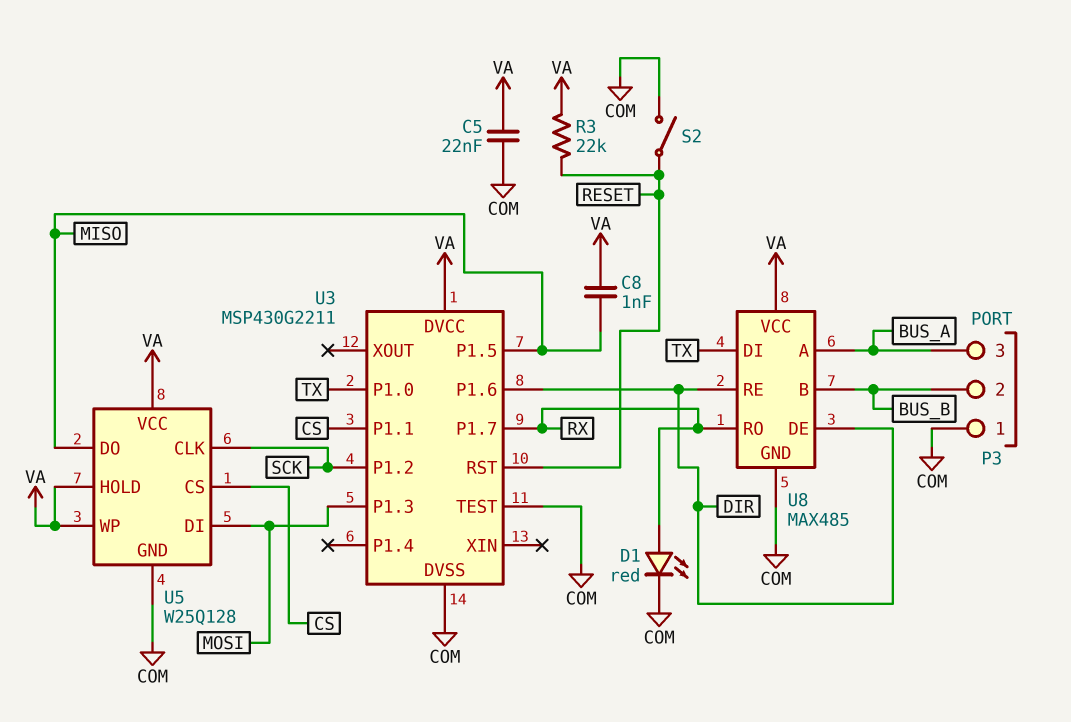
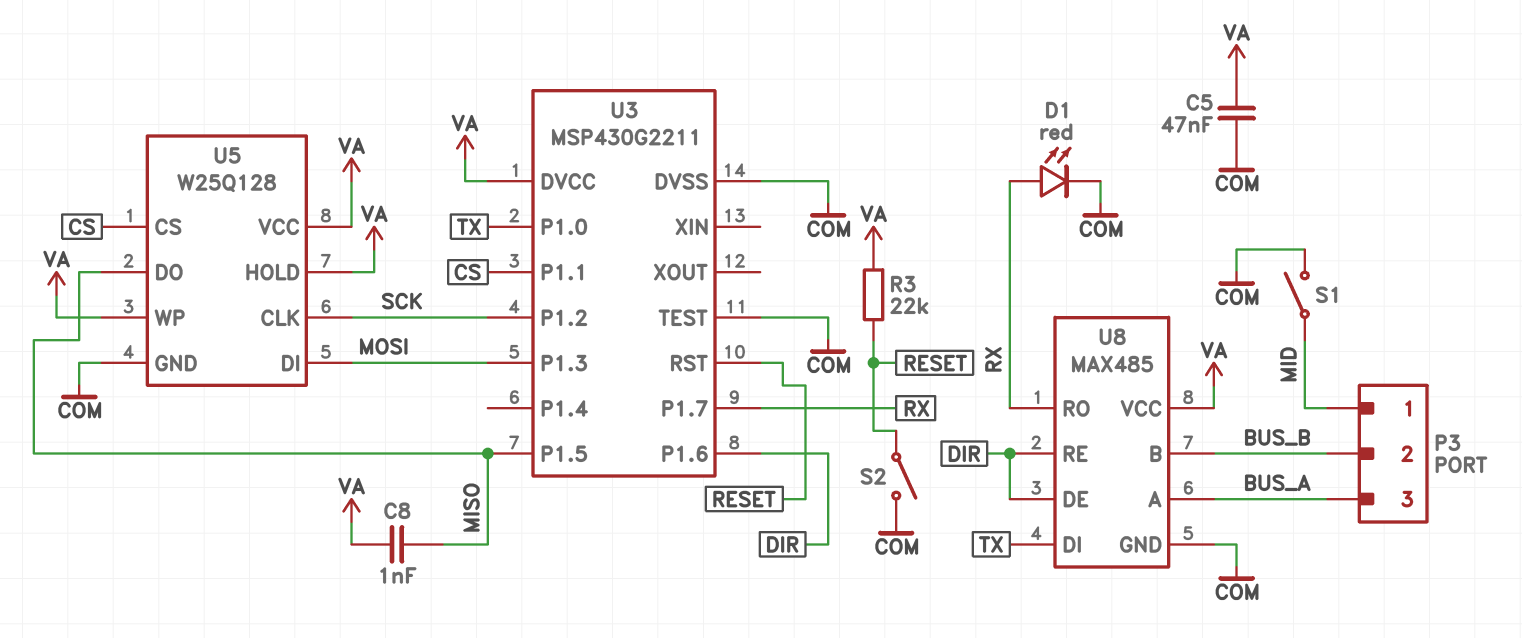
C5: 22nF (COM, VA) -> 47nF (COM, VA)
P3 pin 1: COM -> MID
S1: none -> switch (COM, MID)

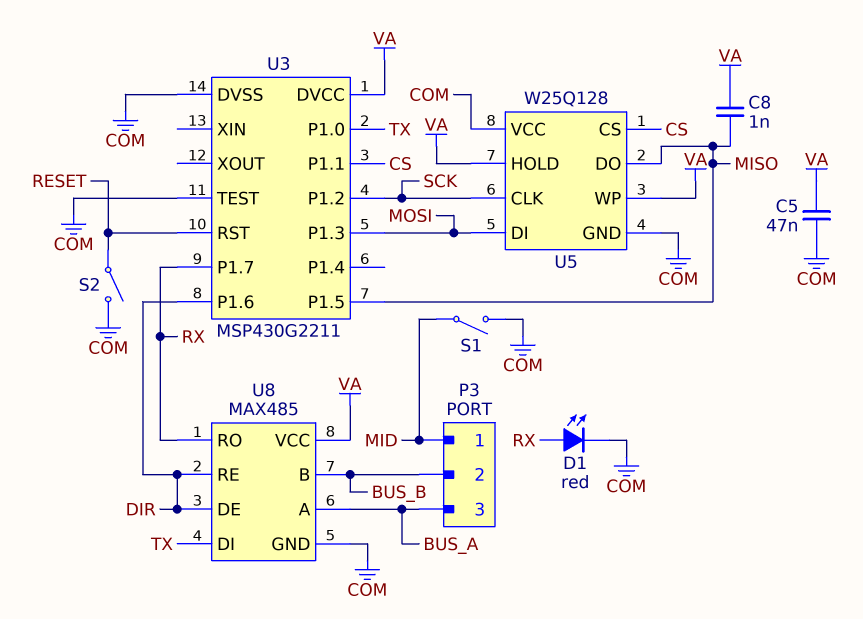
R3: 22k (RESET, VA) -> none
U5 pin VCC: VA -> COM

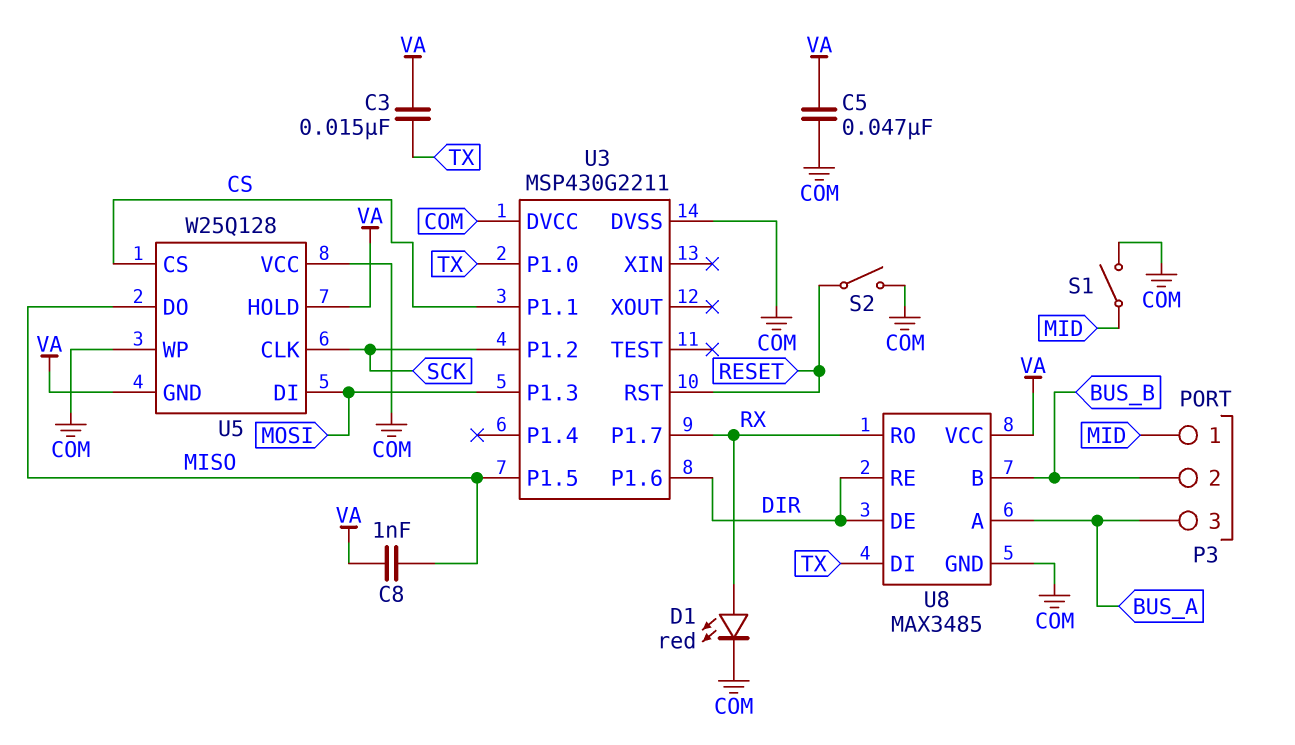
C3: none -> 15nF (TX, VA)
U3 pin DVCC: VA -> COM
U3 pin TEST: COM -> none
U5 pin GND: COM -> VA
U5 pin WP: VA -> COM
U8: MAX485 -> MAX3485

